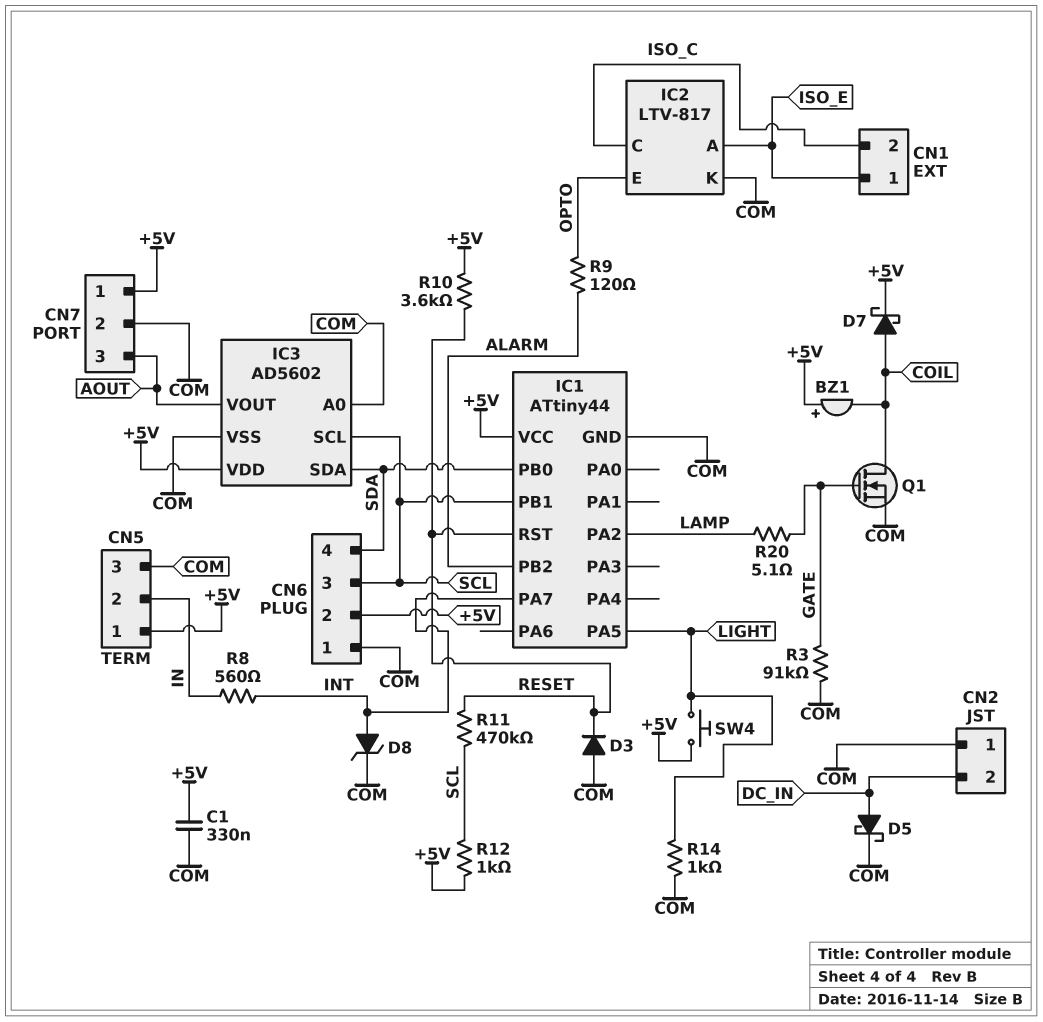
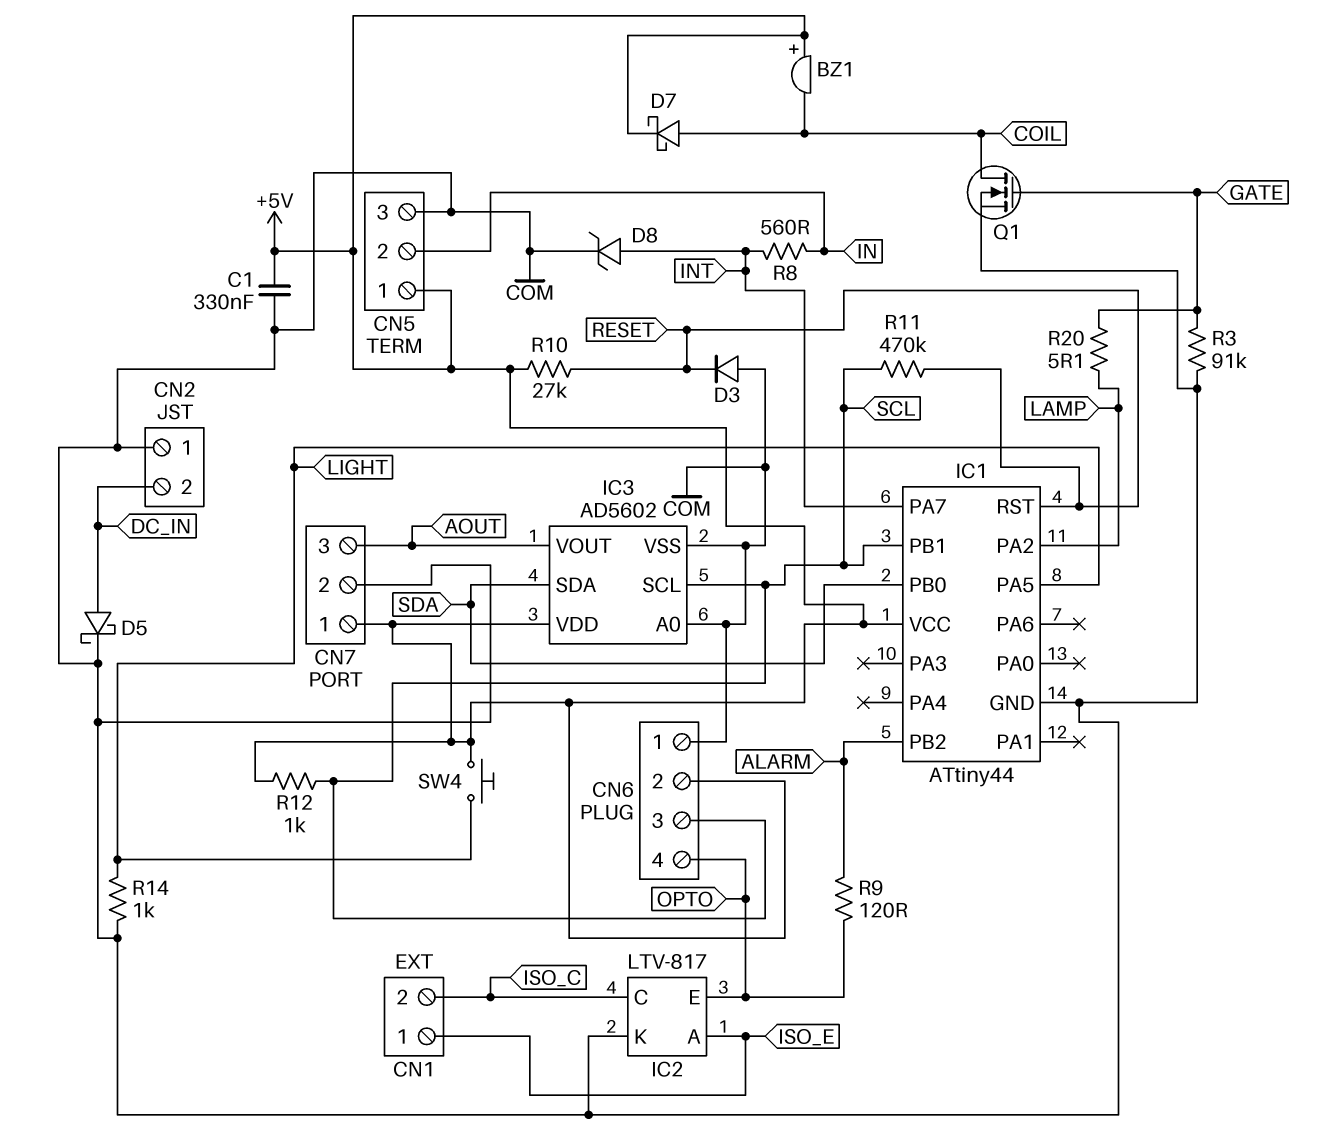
CN6 pin 4: SDA -> OPTO
R10: 3.6k (+5V, RESET) -> 27k (+5V, RESET)

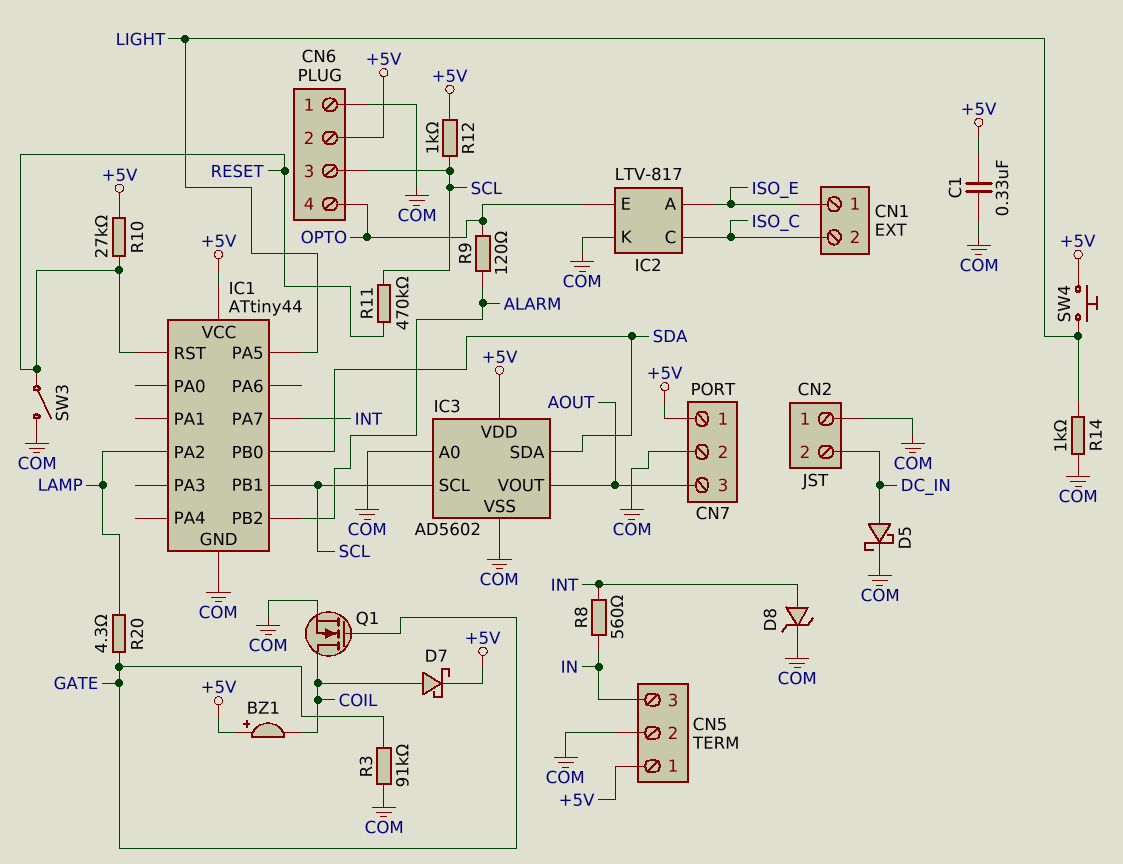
CN5 pin 2: IN -> COM
CN5 pin 3: COM -> IN
D3: diode (A COM, K RESET) -> none
R20: 5.1 (GATE, LAMP) -> 4.3 (GATE, LAMP)
SW3: none -> switch (COM, RESET)

